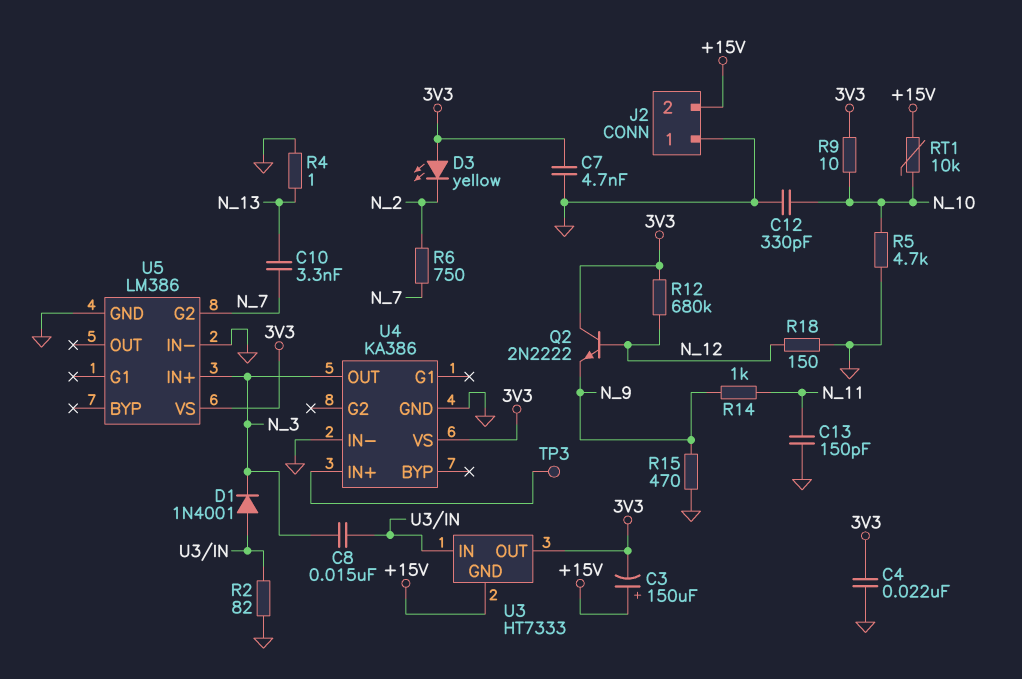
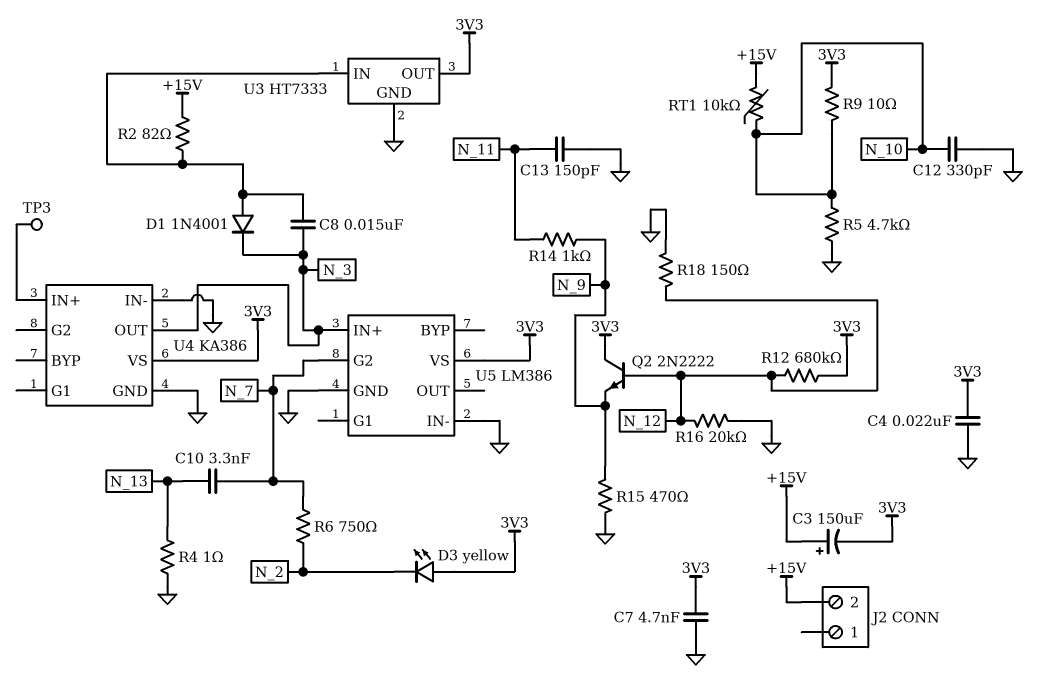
J2 pin 1: GND -> none
R2: 82 (GND, U3/IN) -> 82 (+15V, U3/IN)
R16: none -> 20k (GND, N_12)
U3 pin GND: +15V -> GND

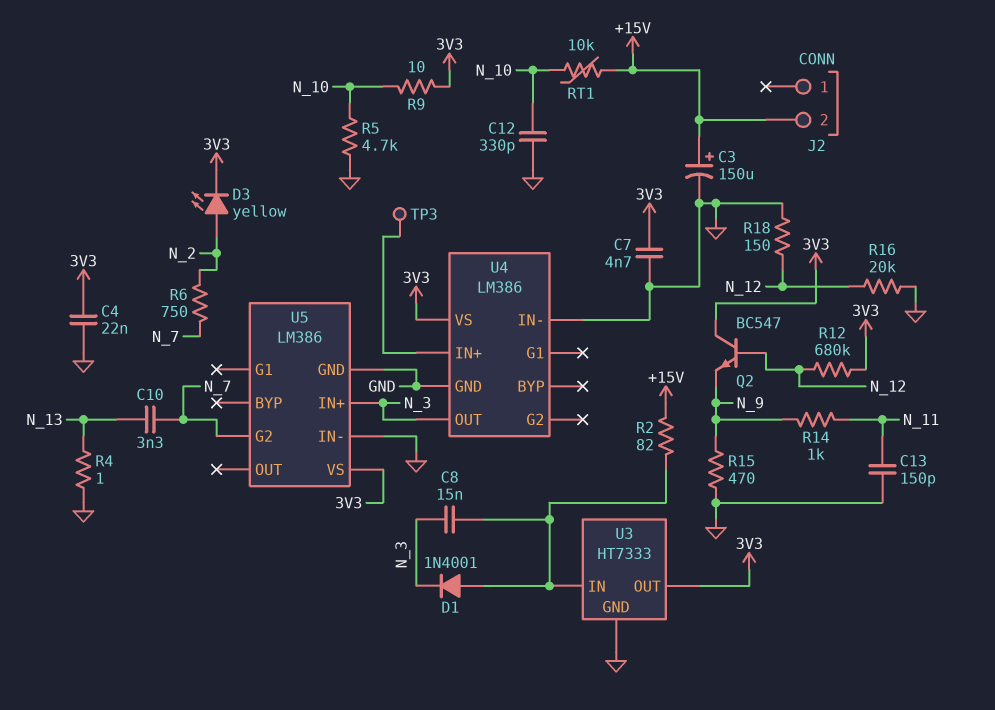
C3: 150uF (plus +15V, minus 3V3) -> 150uF (plus +15V, minus GND)
D3: LED yellow (A 3V3, K N_2) -> LED yellow (A N_2, K 3V3)
Q2: NPN 2N2222 (B N_12, C 3V3, E N_9) -> NPN BC547 (B N_12, C 3V3, E N_9)
U4: KA386 -> LM386

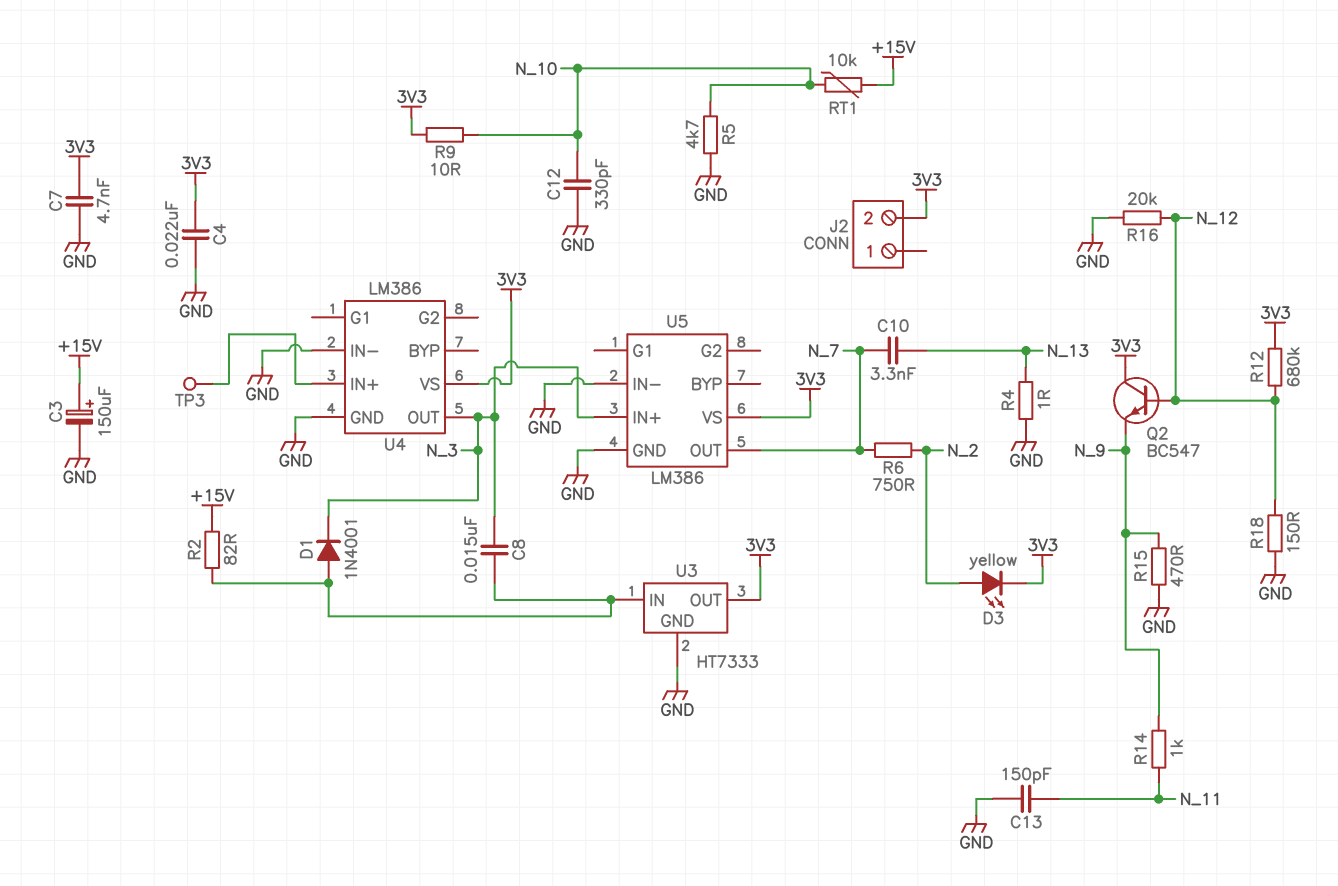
J2 pin 2: +15V -> 3V3
U5 pin G2: N_7 -> none
U5 pin OUT: none -> N_7

